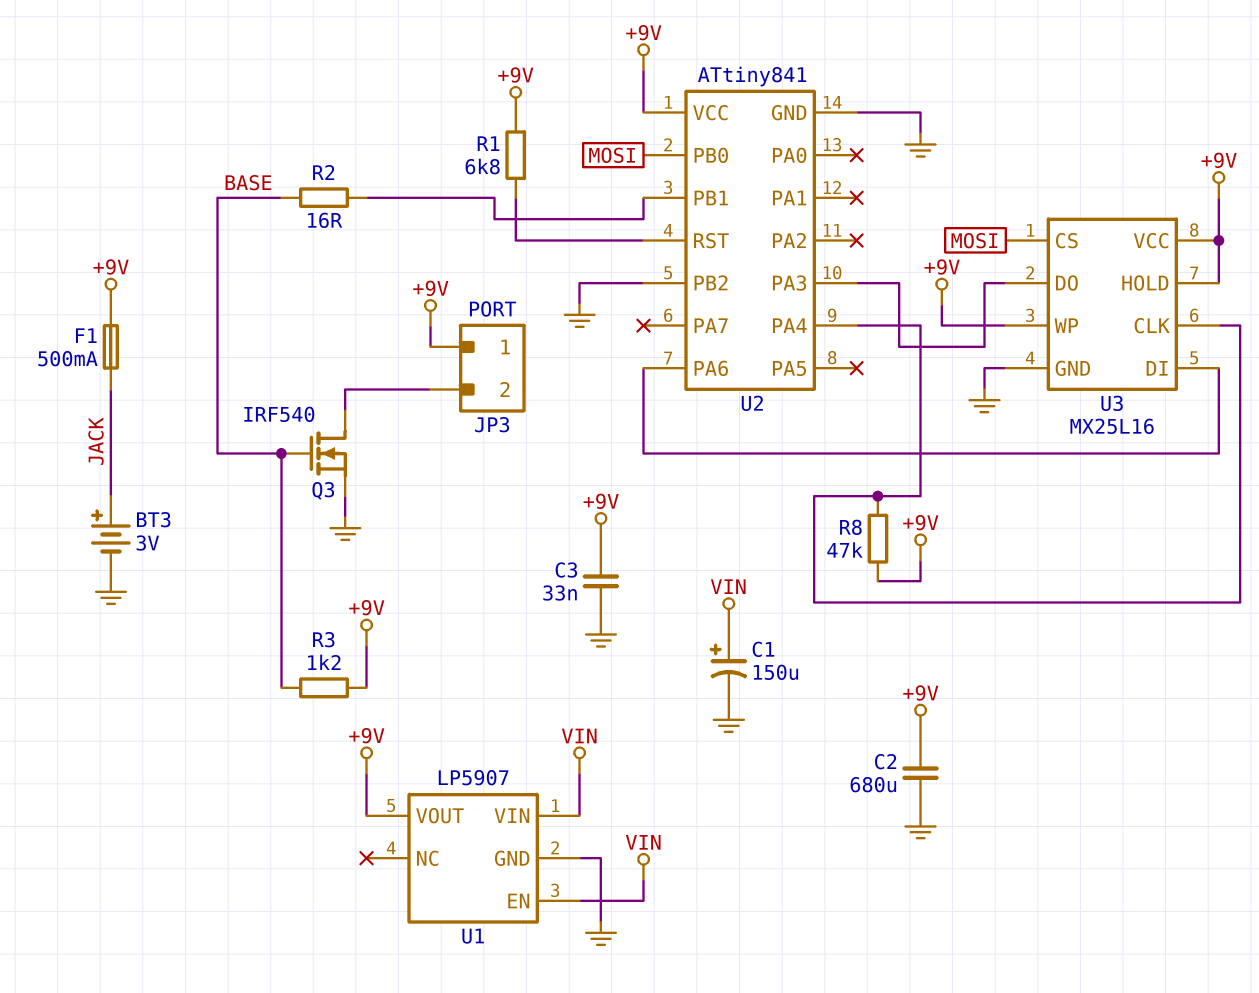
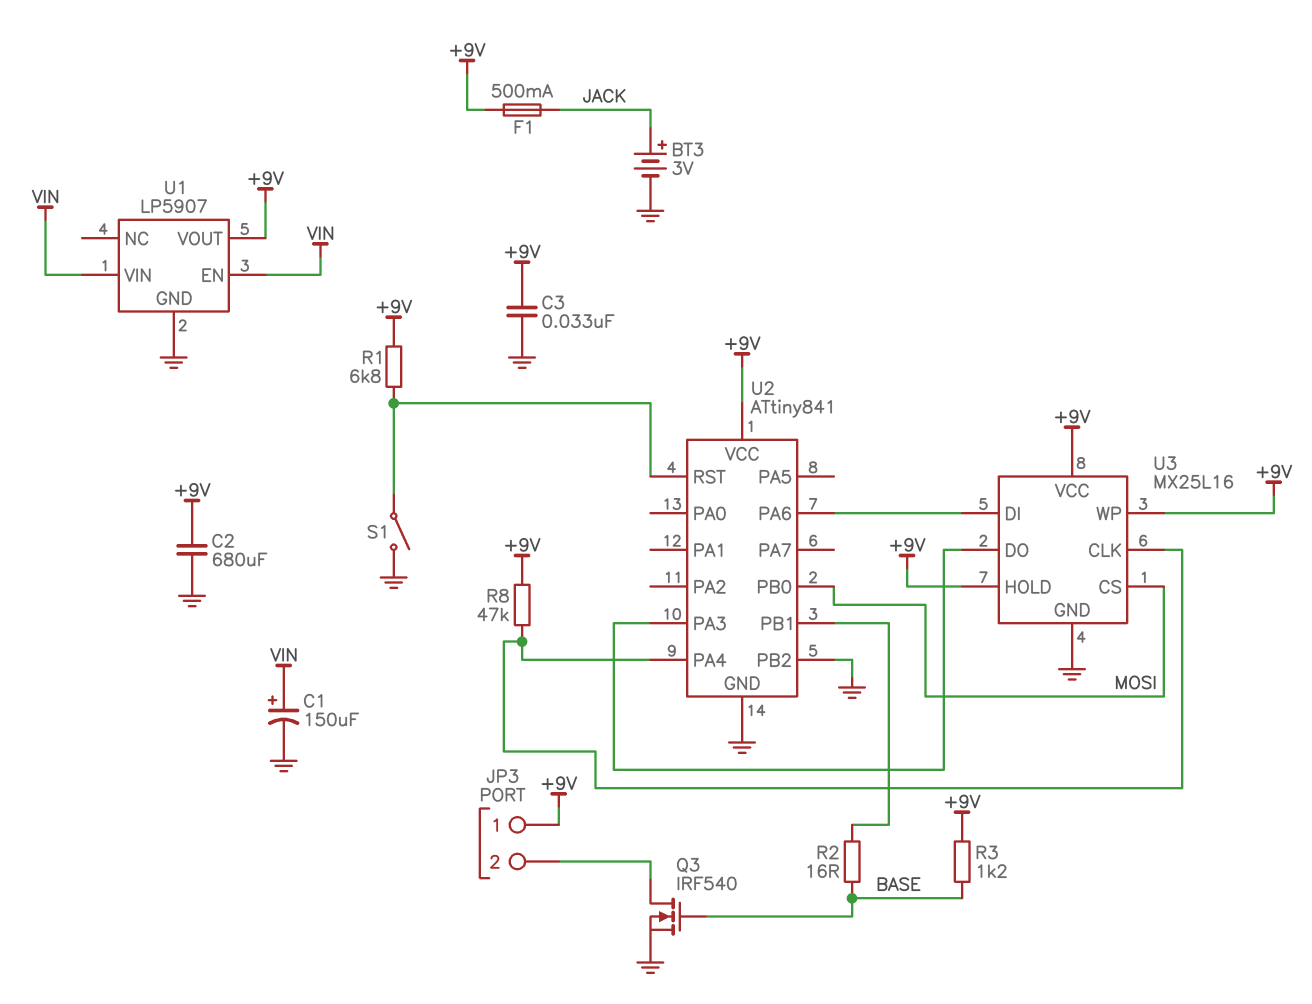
S1: none -> switch (GND, U2/RST)

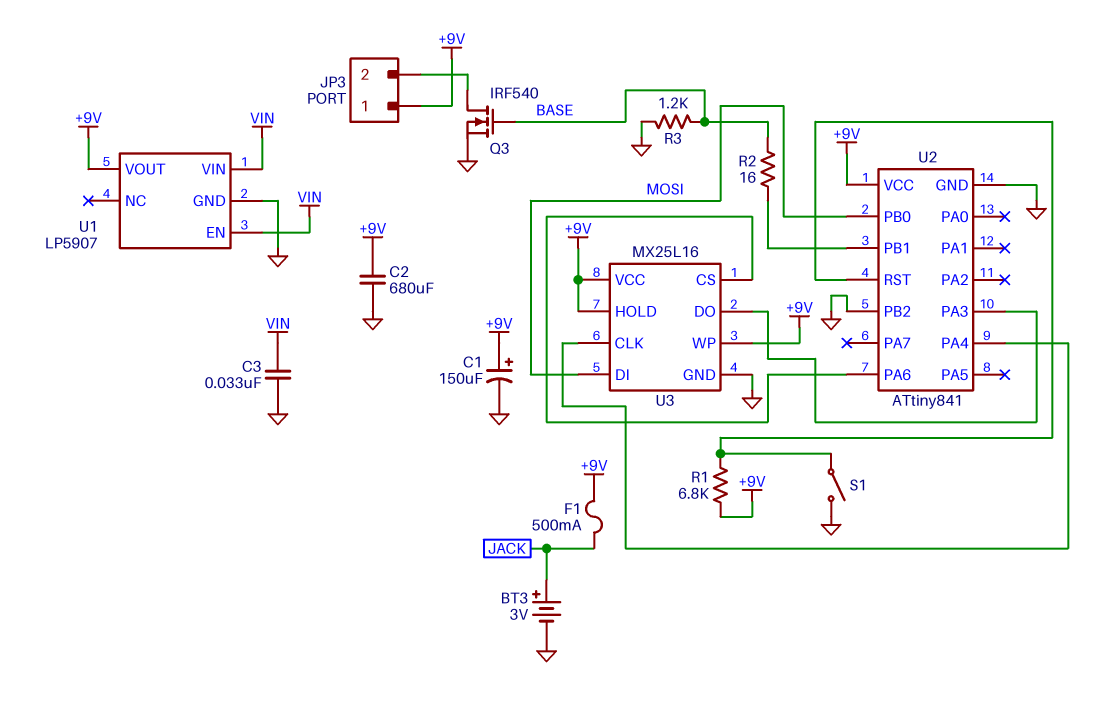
C1: 150uF (plus VIN, minus GND) -> 150uF (plus +9V, minus GND)
C3: 33nF (+9V, GND) -> 33nF (GND, VIN)
R3: 1.2k (+9V, BASE) -> 1.2k (BASE, GND)
R8: 47k (+9V, U2/PA4) -> none
U3 pin CS: MOSI -> U2/PA6
U3 pin DI: U2/PA6 -> MOSI

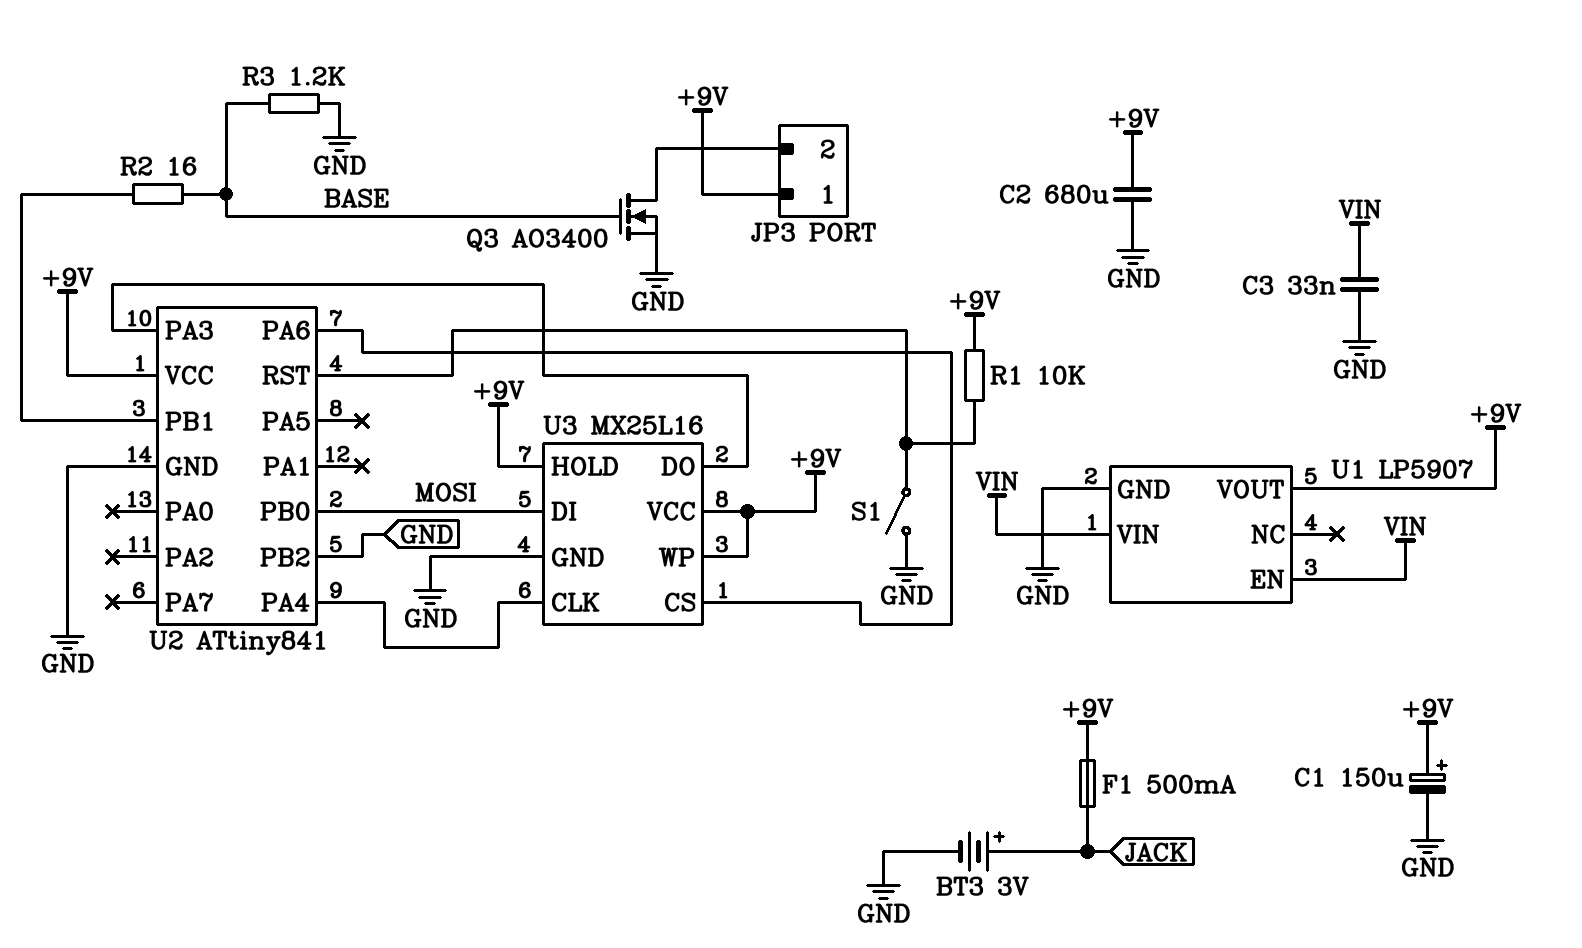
Q3: NMOS IRF540 (G BASE, D JP3/2, S GND) -> NMOS AO3400 (G BASE, D JP3/2, S GND)
R1: 6.8k (+9V, U2/RST) -> 10k (+9V, U2/RST)

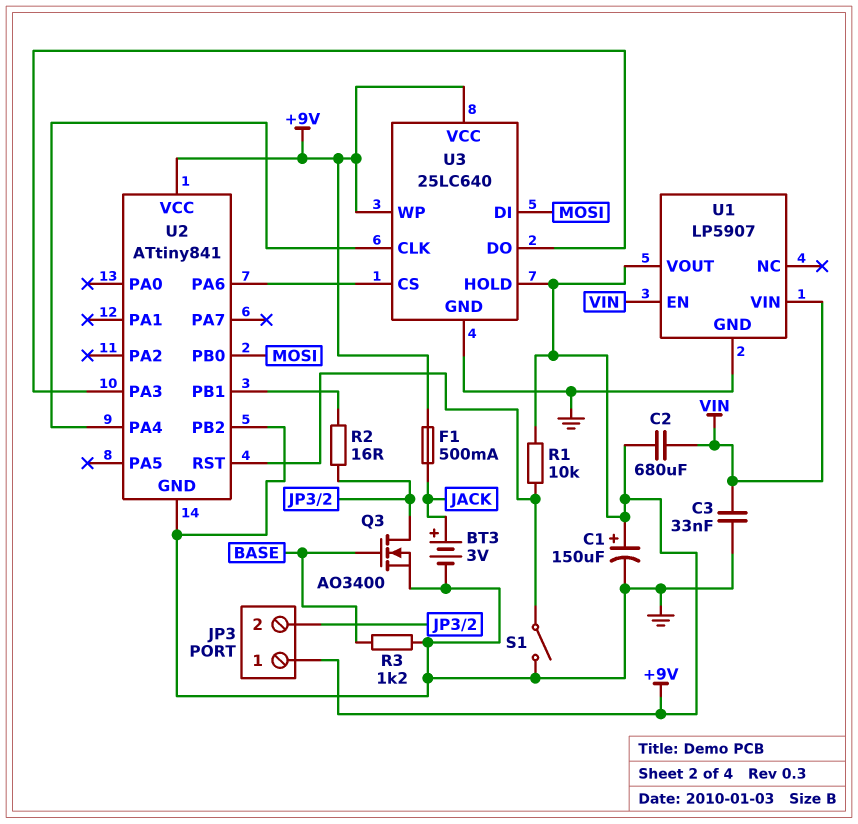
C2: 680uF (+9V, GND) -> 680uF (+9V, VIN)
R2: 16 (BASE, U2/PB1) -> 16 (JP3/2, U2/PB1)
U3: MX25L16 -> 25LC640

